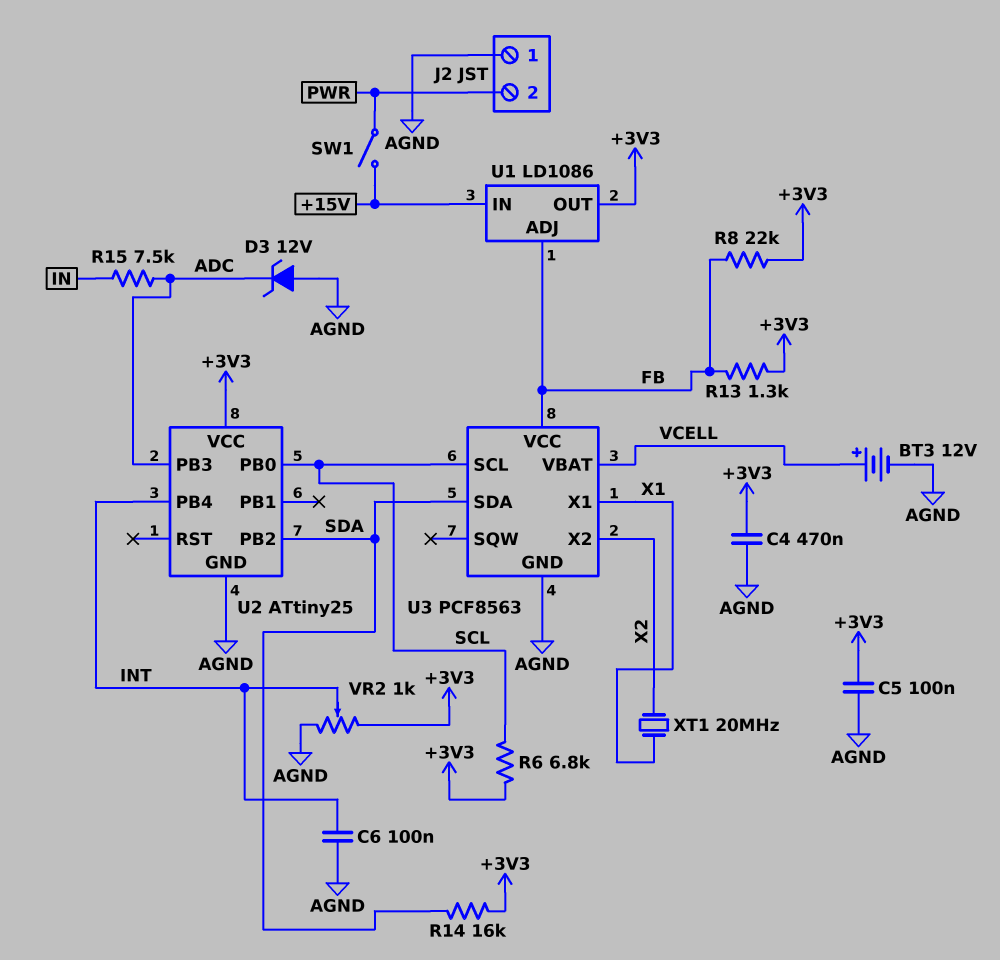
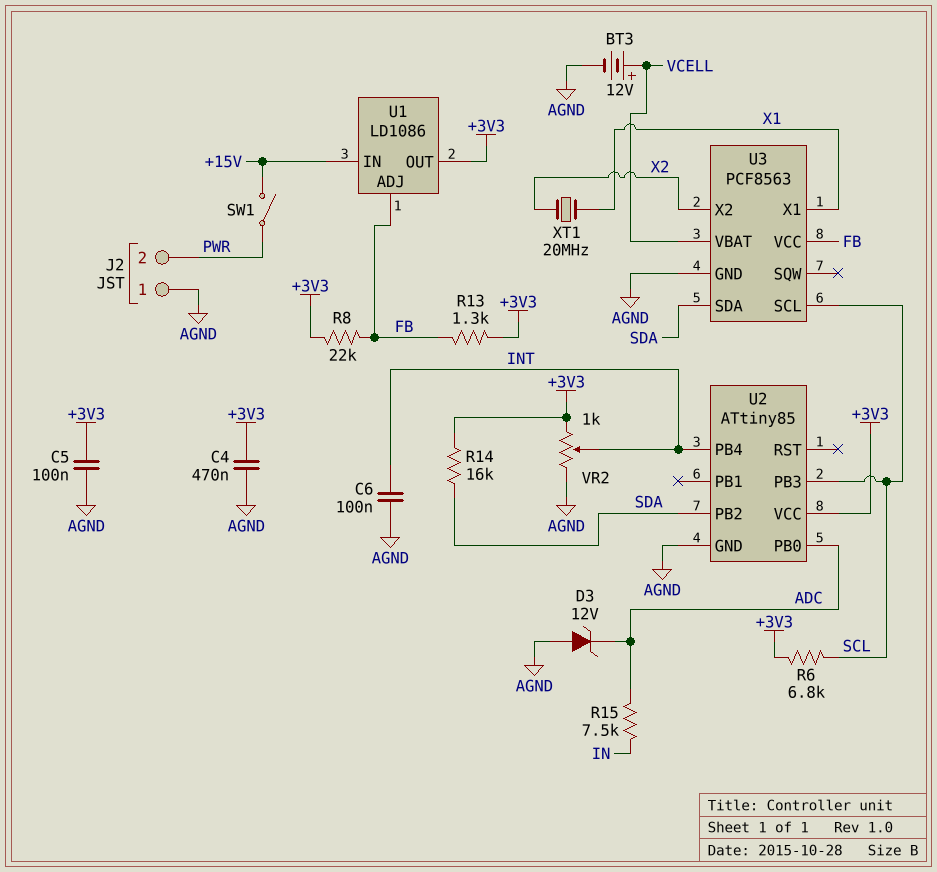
U2: ATtiny25 -> ATtiny85
U2 pin PB0: SCL -> ADC
U2 pin PB3: ADC -> SCL

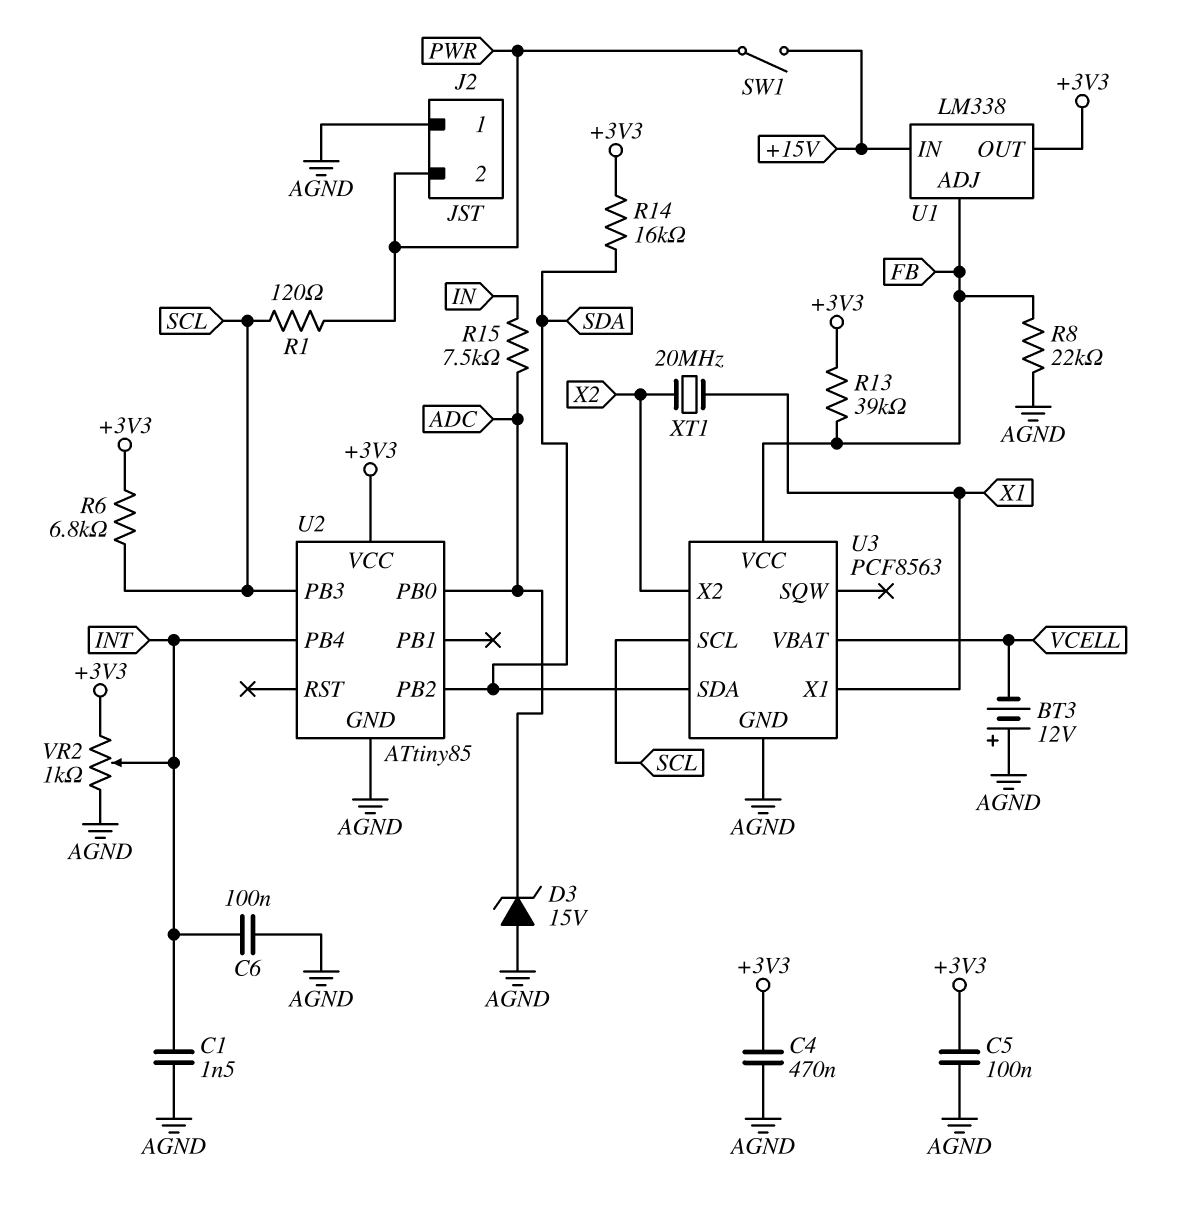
BT3: 12V (plus VCELL, minus AGND) -> 12V (plus AGND, minus VCELL)
C1: none -> 1.5nF (AGND, INT)
D3: zener 12V (A AGND, K ADC) -> zener 15V (A AGND, K ADC)
R1: none -> 120 (PWR, SCL)
R8: 22k (+3V3, FB) -> 22k (AGND, FB)
R13: 1.3k (+3V3, FB) -> 39k (+3V3, FB)
U1: LD1086 -> LM338

